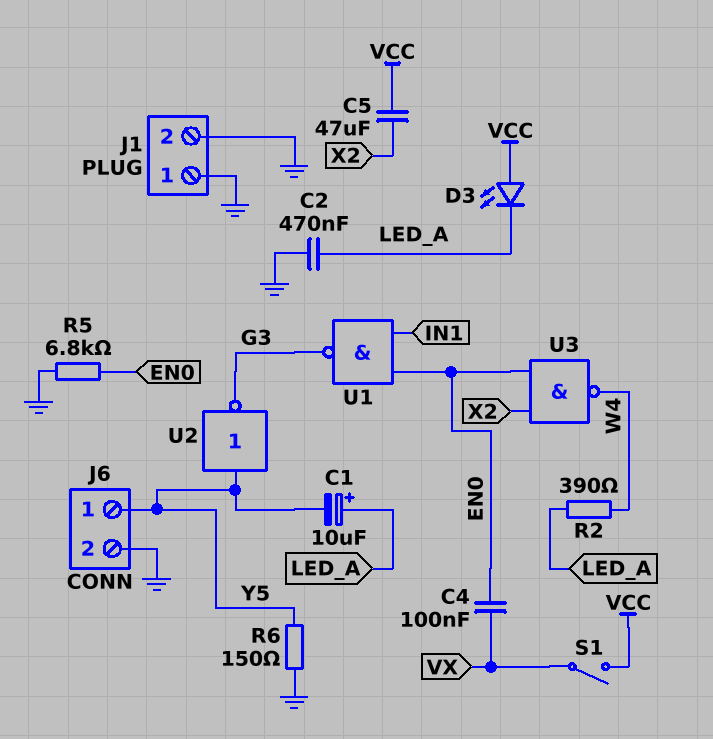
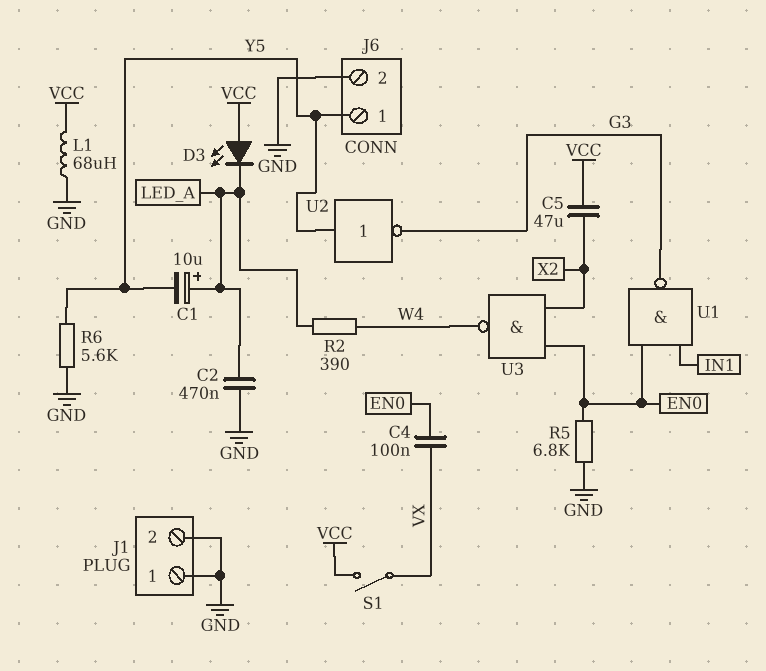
L1: none -> 68uH (GND, VCC)
R6: 150 (GND, Y5) -> 5.6k (GND, Y5)

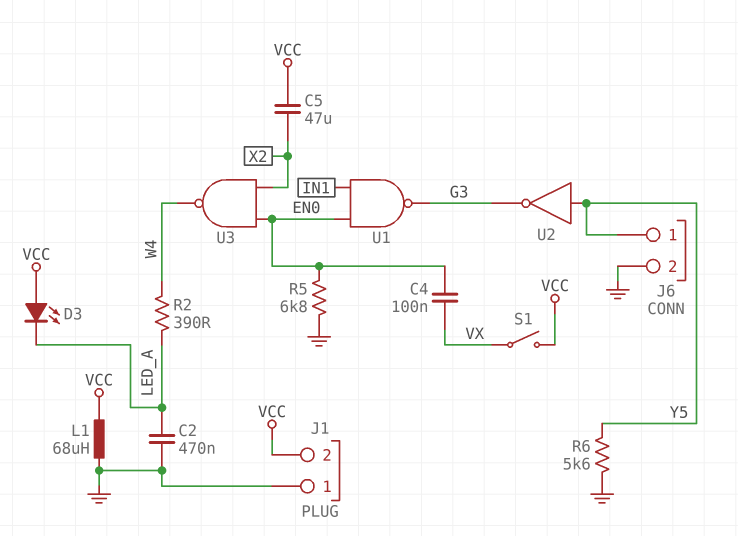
C1: 10uF (plus LED_A, minus Y5) -> none
J1 pin 2: GND -> VCC

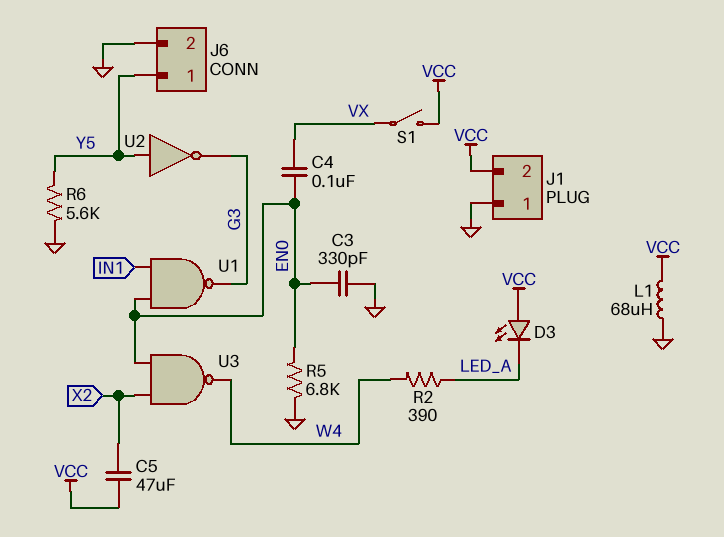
C2: 470nF (GND, LED_A) -> none
C3: none -> 330pF (EN0, GND)

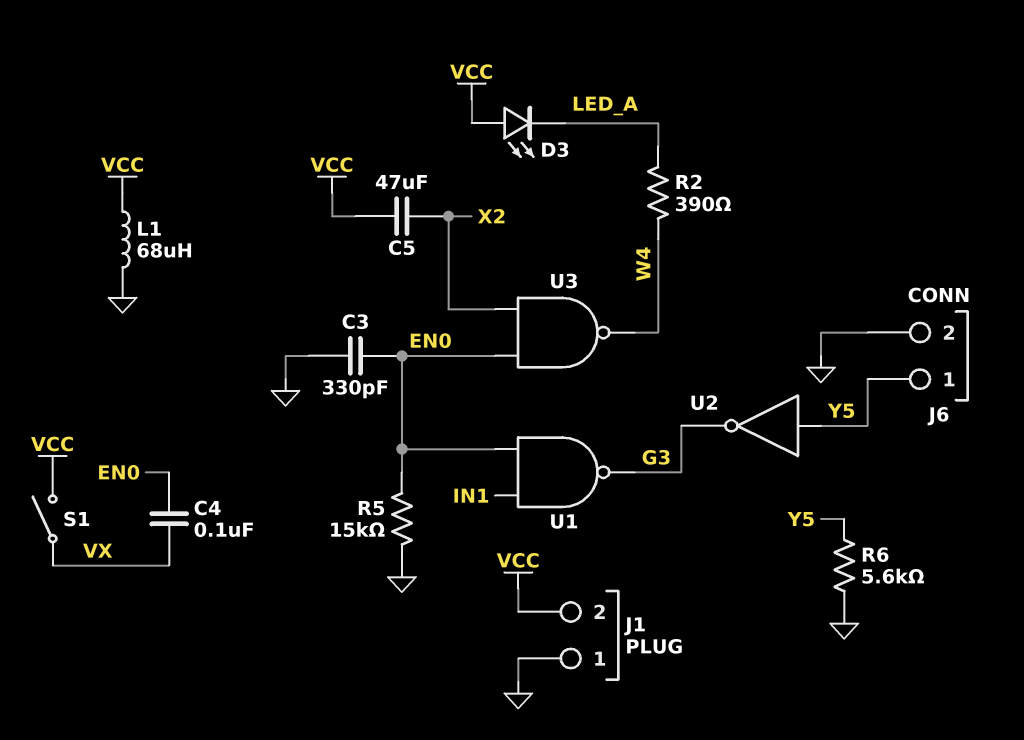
R5: 6.8k (EN0, GND) -> 15k (EN0, GND)

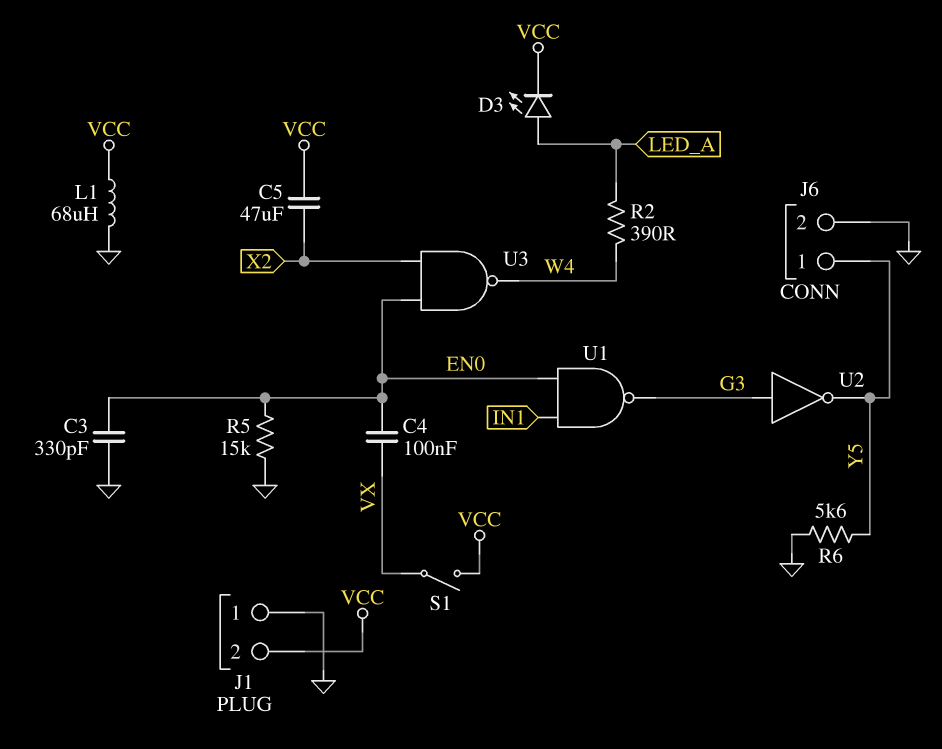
D3: LED (A VCC, K LED_A) -> LED (A LED_A, K VCC)
U2: NOT (in Y5, out G3) -> NOT (in G3, out Y5)

